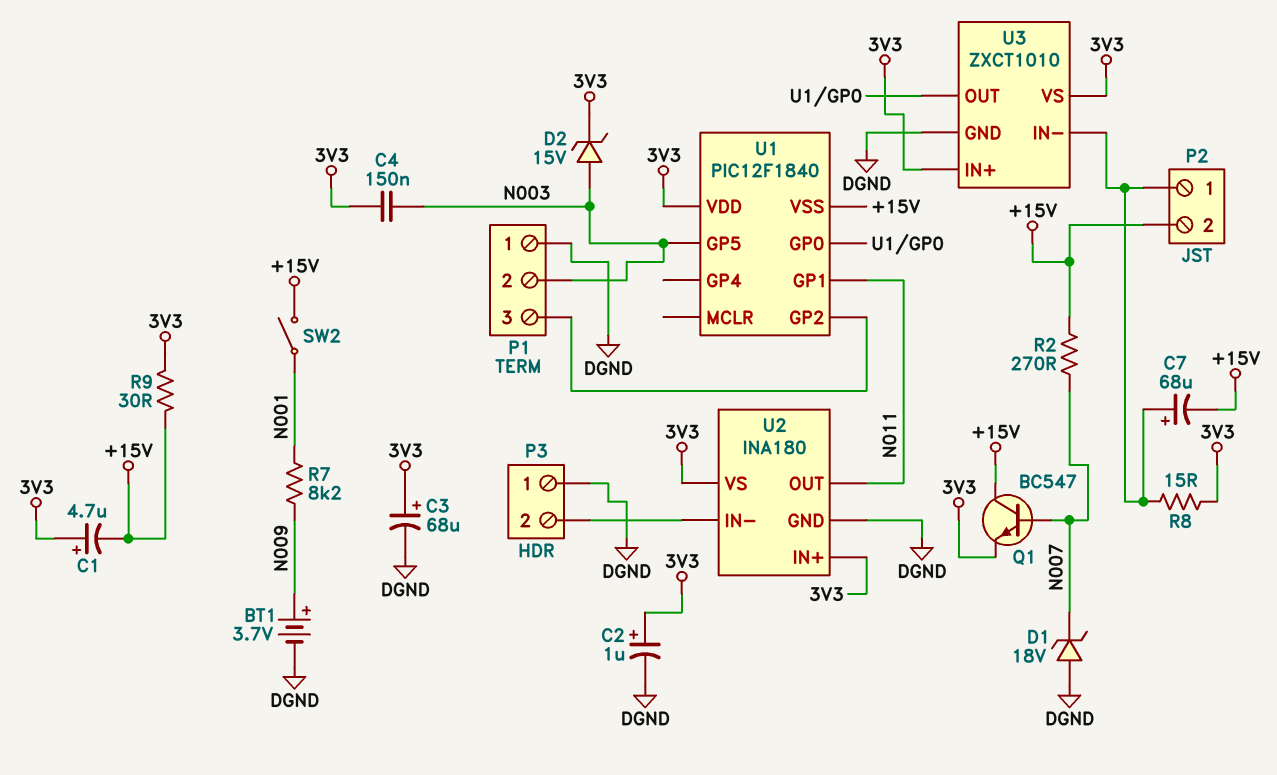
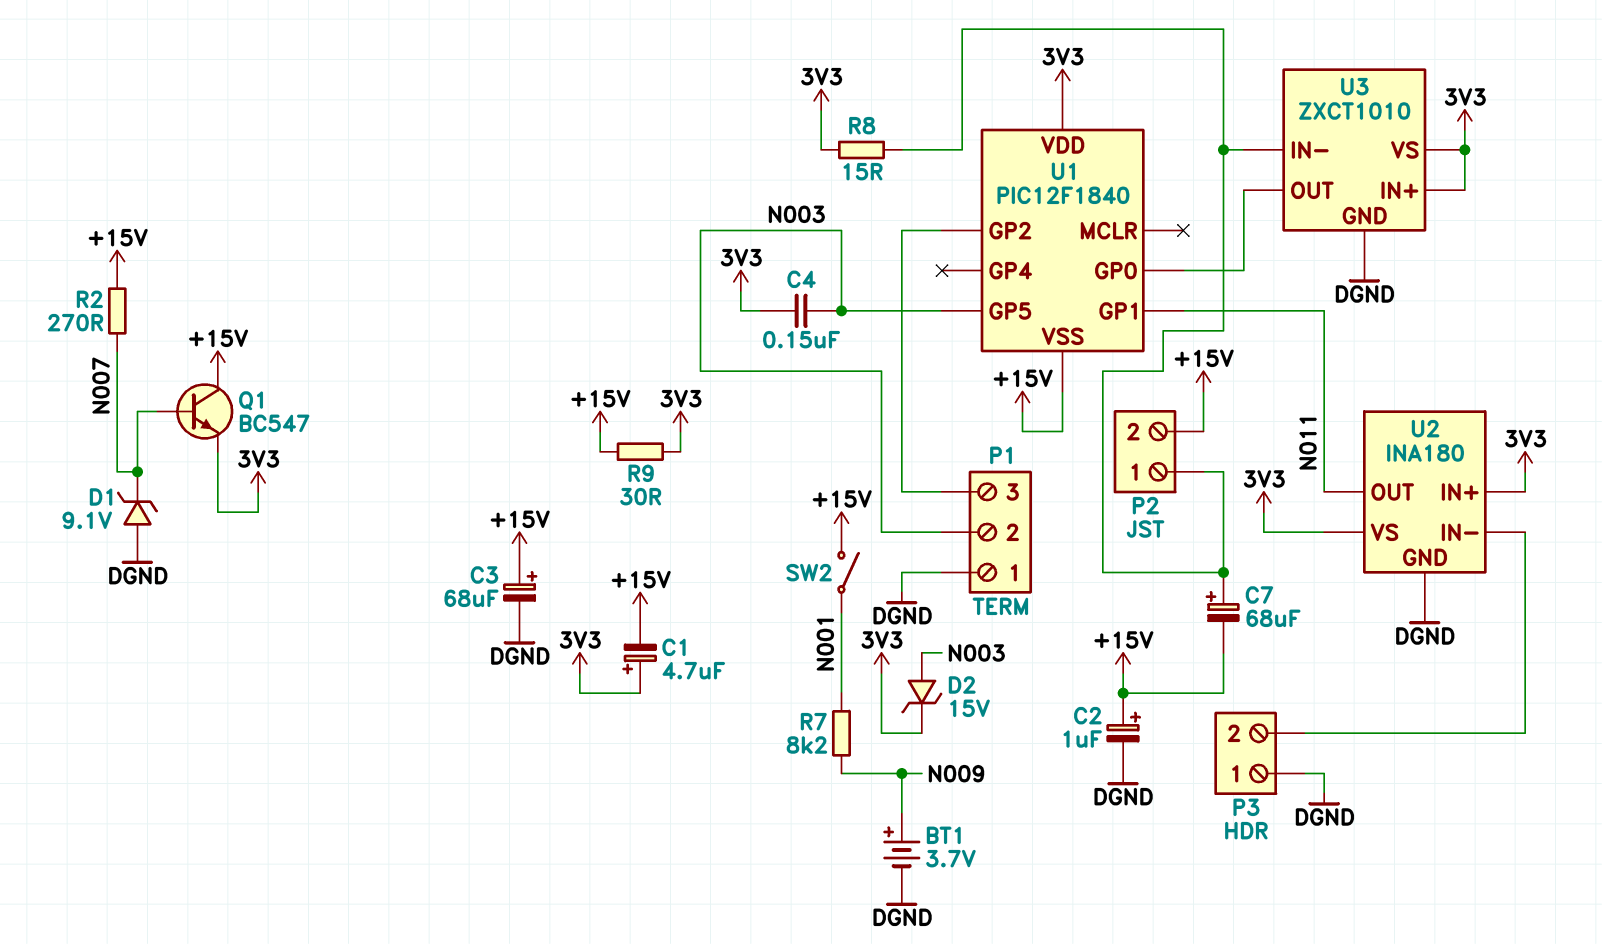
C2: 1uF (plus 3V3, minus DGND) -> 1uF (plus +15V, minus DGND)
C3: 68uF (plus 3V3, minus DGND) -> 68uF (plus +15V, minus DGND)
D1: zener 18V (A DGND, K N007) -> zener 9.1V (A DGND, K N007)

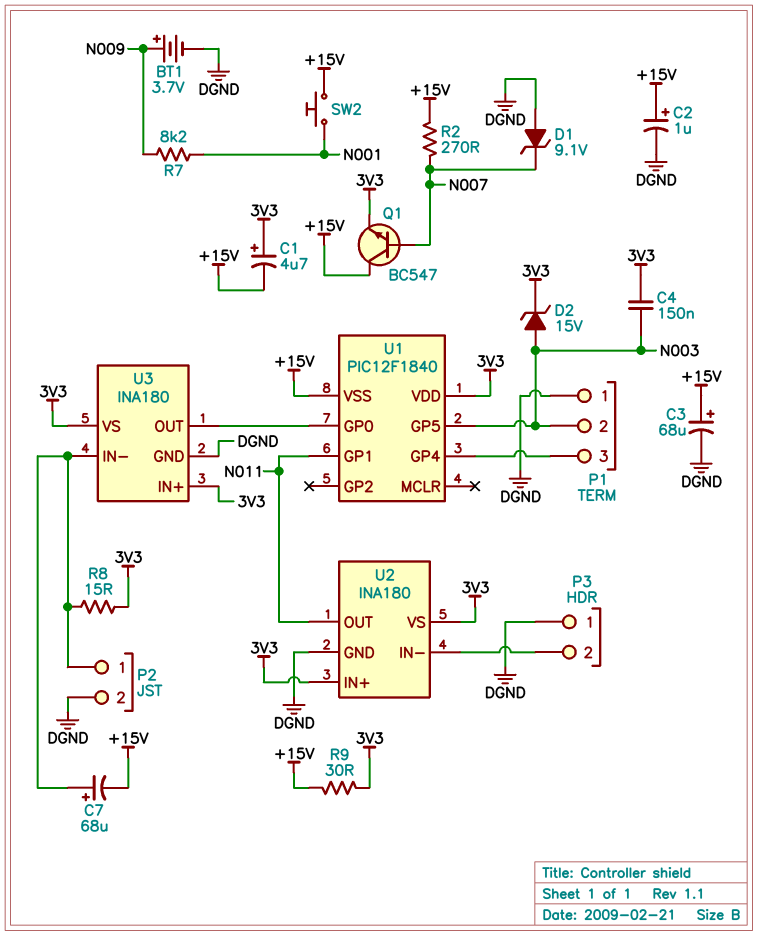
P2 pin 2: +15V -> DGND
SW2: switch (+15V, N001) -> button (+15V, N001)
U1 pin GP2: P1/3 -> none
U1 pin GP4: none -> P1/3
U3: ZXCT1010 -> INA180

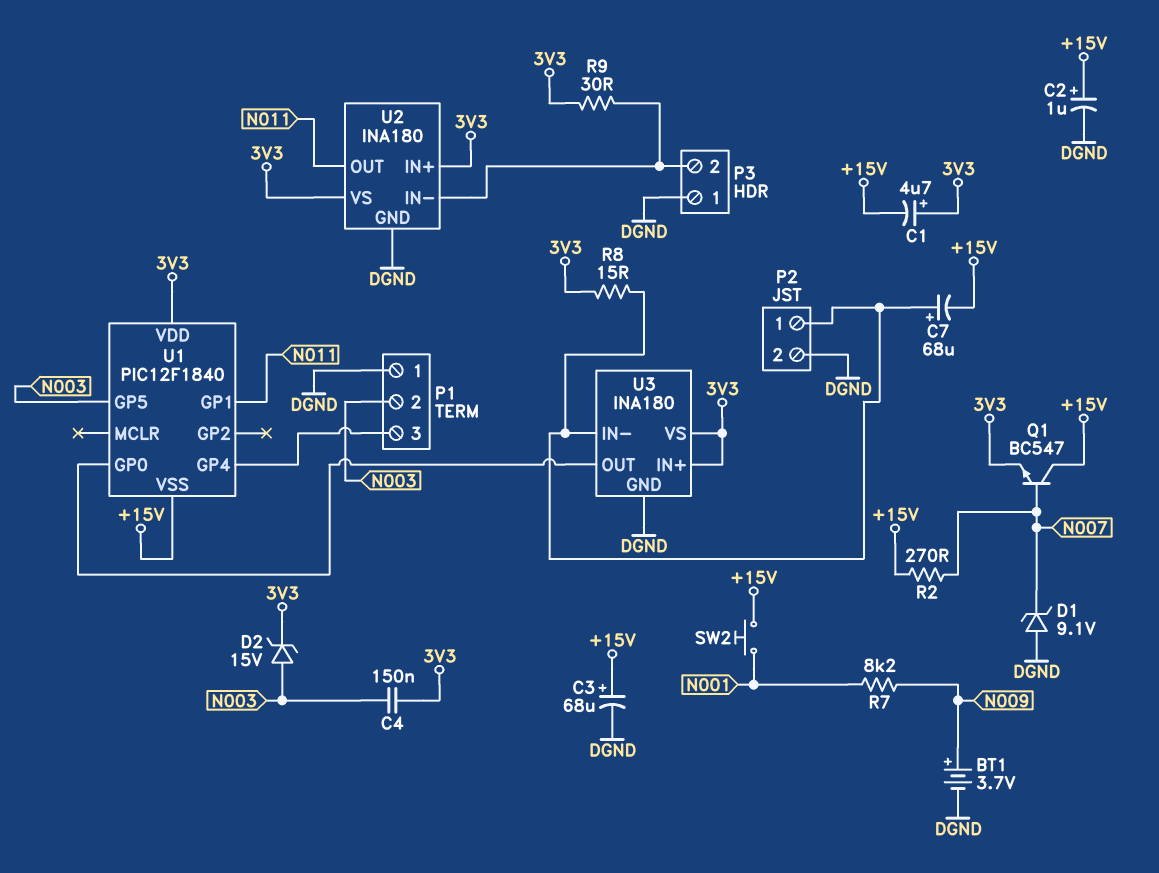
R9: 30 (+15V, 3V3) -> 30 (3V3, P3/2)

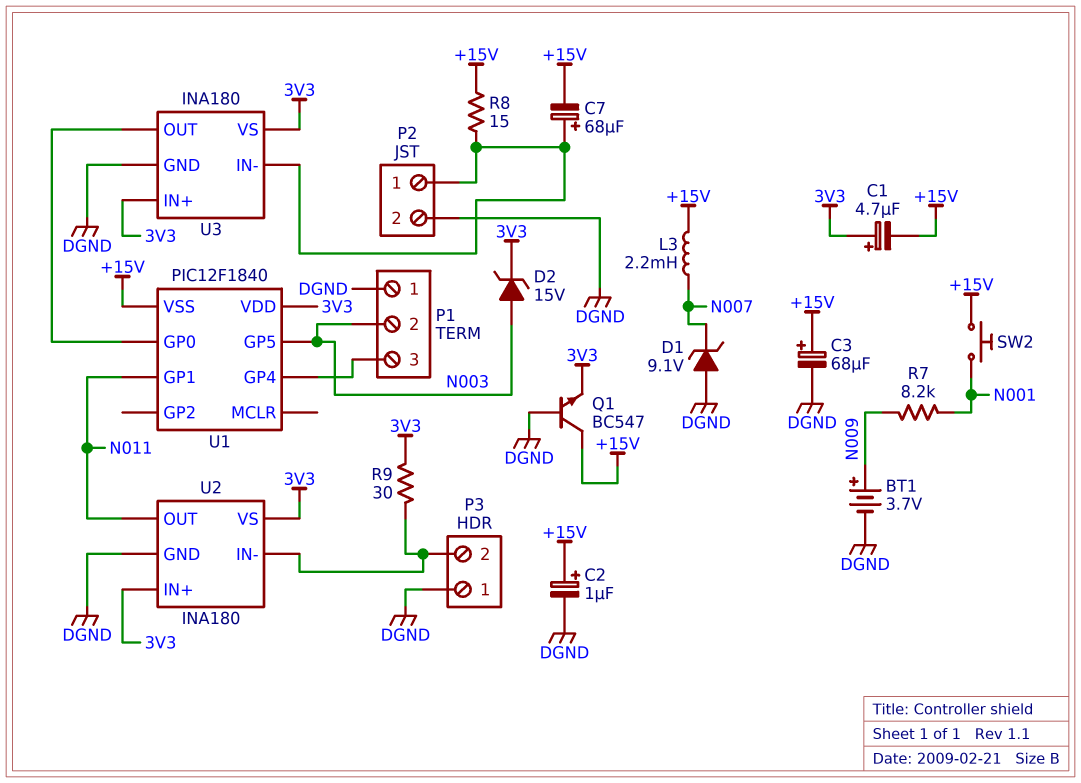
C4: 150nF (3V3, N003) -> none
L3: none -> 2.2mH (+15V, N007)
Q1: NPN BC547 (B N007, C +15V, E 3V3) -> NPN BC547 (B DGND, C +15V, E 3V3)
R2: 270 (+15V, N007) -> none
R8: 15 (3V3, P2/1) -> 15 (+15V, P2/1)

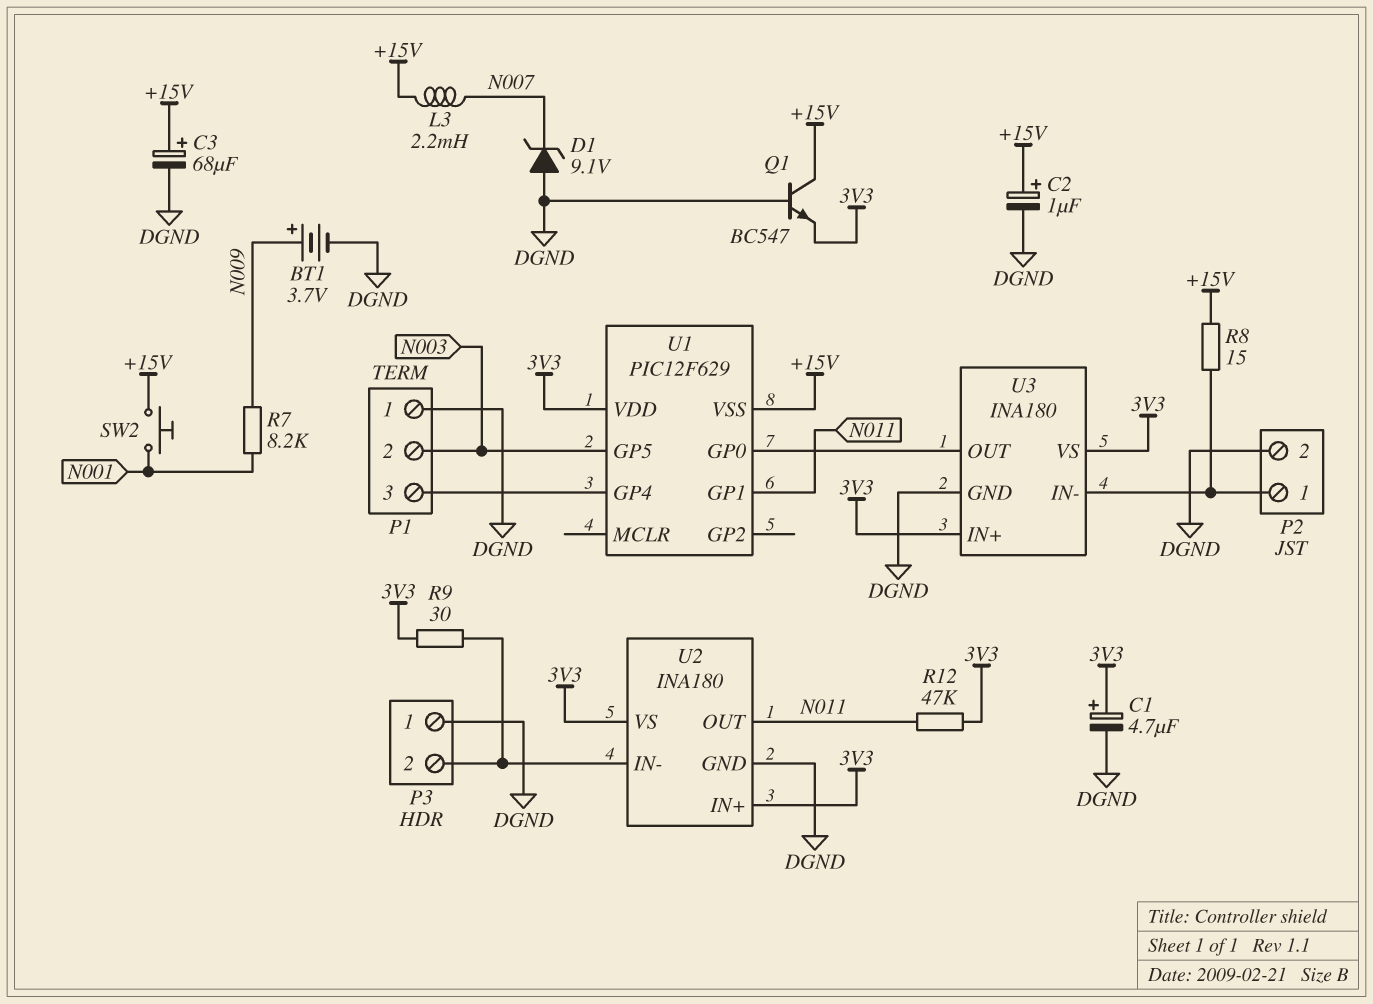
C1: 4.7uF (plus 3V3, minus +15V) -> 4.7uF (plus 3V3, minus DGND)
C7: 68uF (plus P2/1, minus +15V) -> none
D2: zener 15V (A N003, K 3V3) -> none
R12: none -> 47k (3V3, N011)
U1: PIC12F1840 -> PIC12F629

